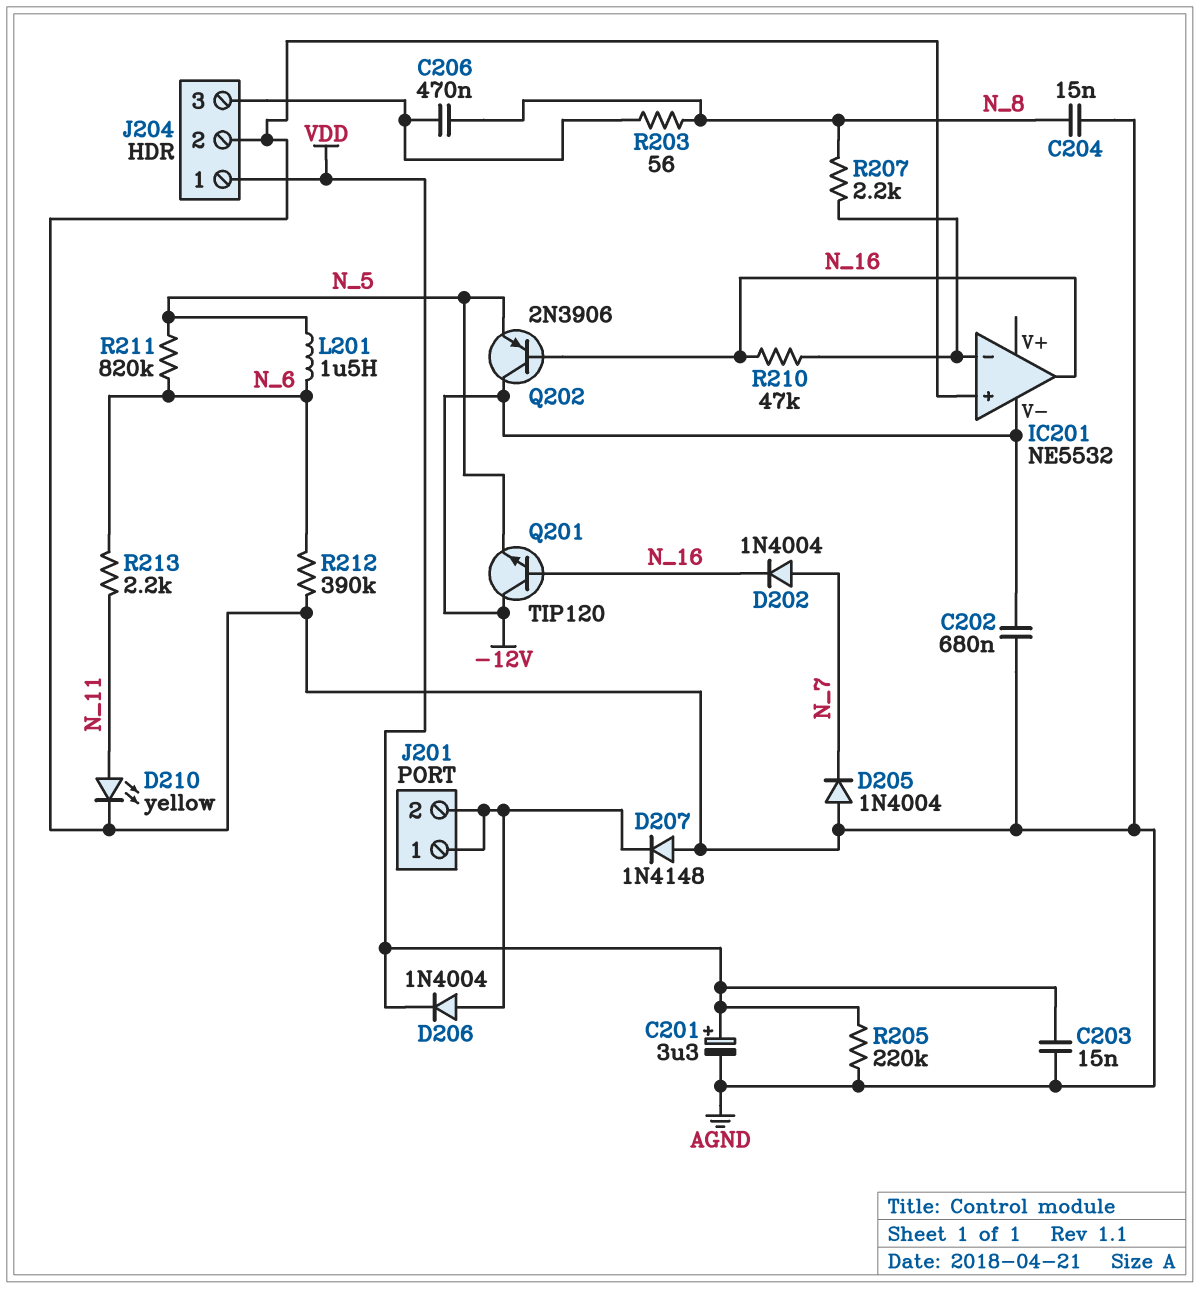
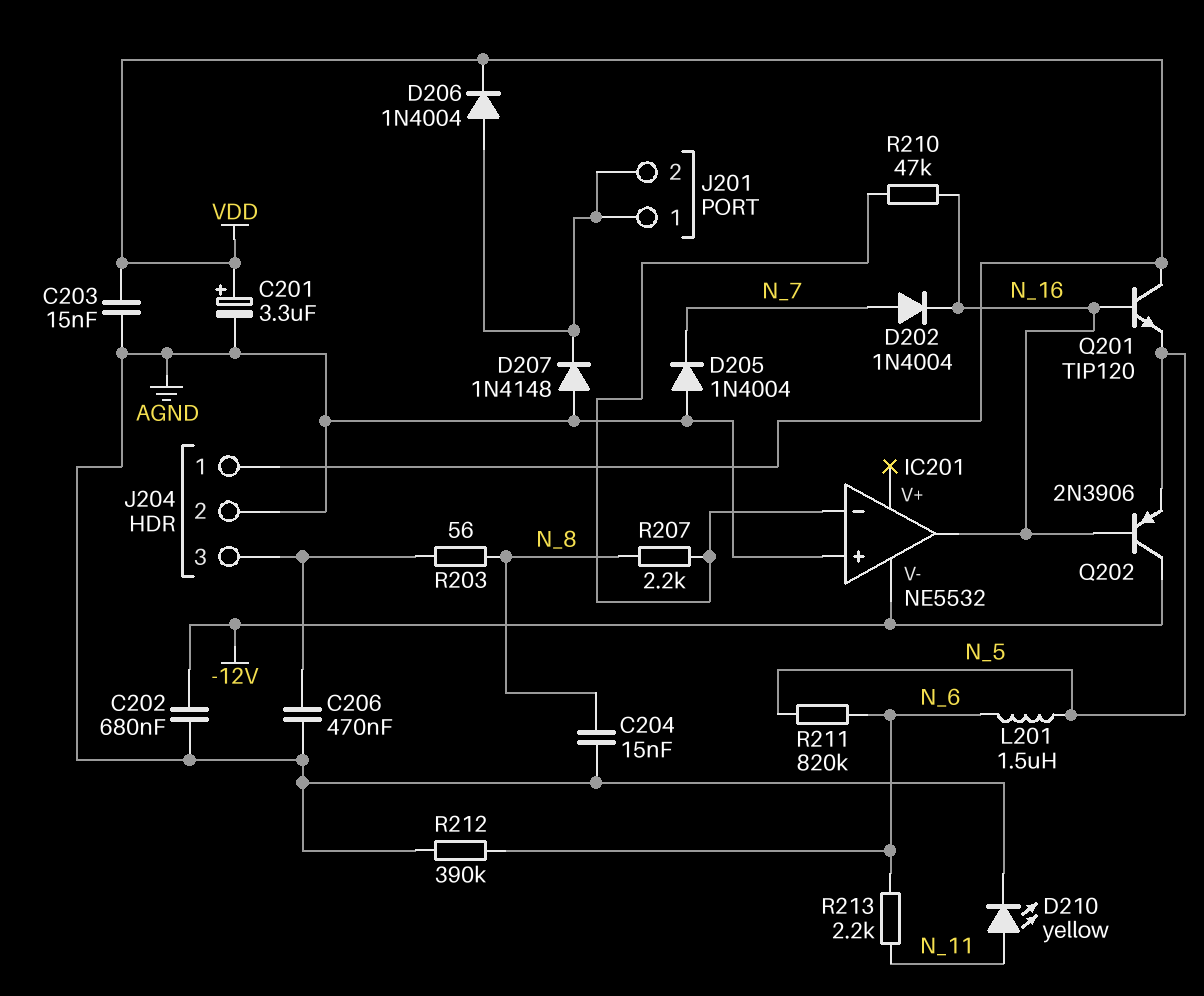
C206: 470nF (J204/3, N_8) -> 470nF (AGND, J204/3)
Q201: NPN TIP120 (B N_16, C -12V, E N_5) -> NPN TIP120 (B N_16, C VDD, E N_5)
R205: 220k (AGND, VDD) -> none

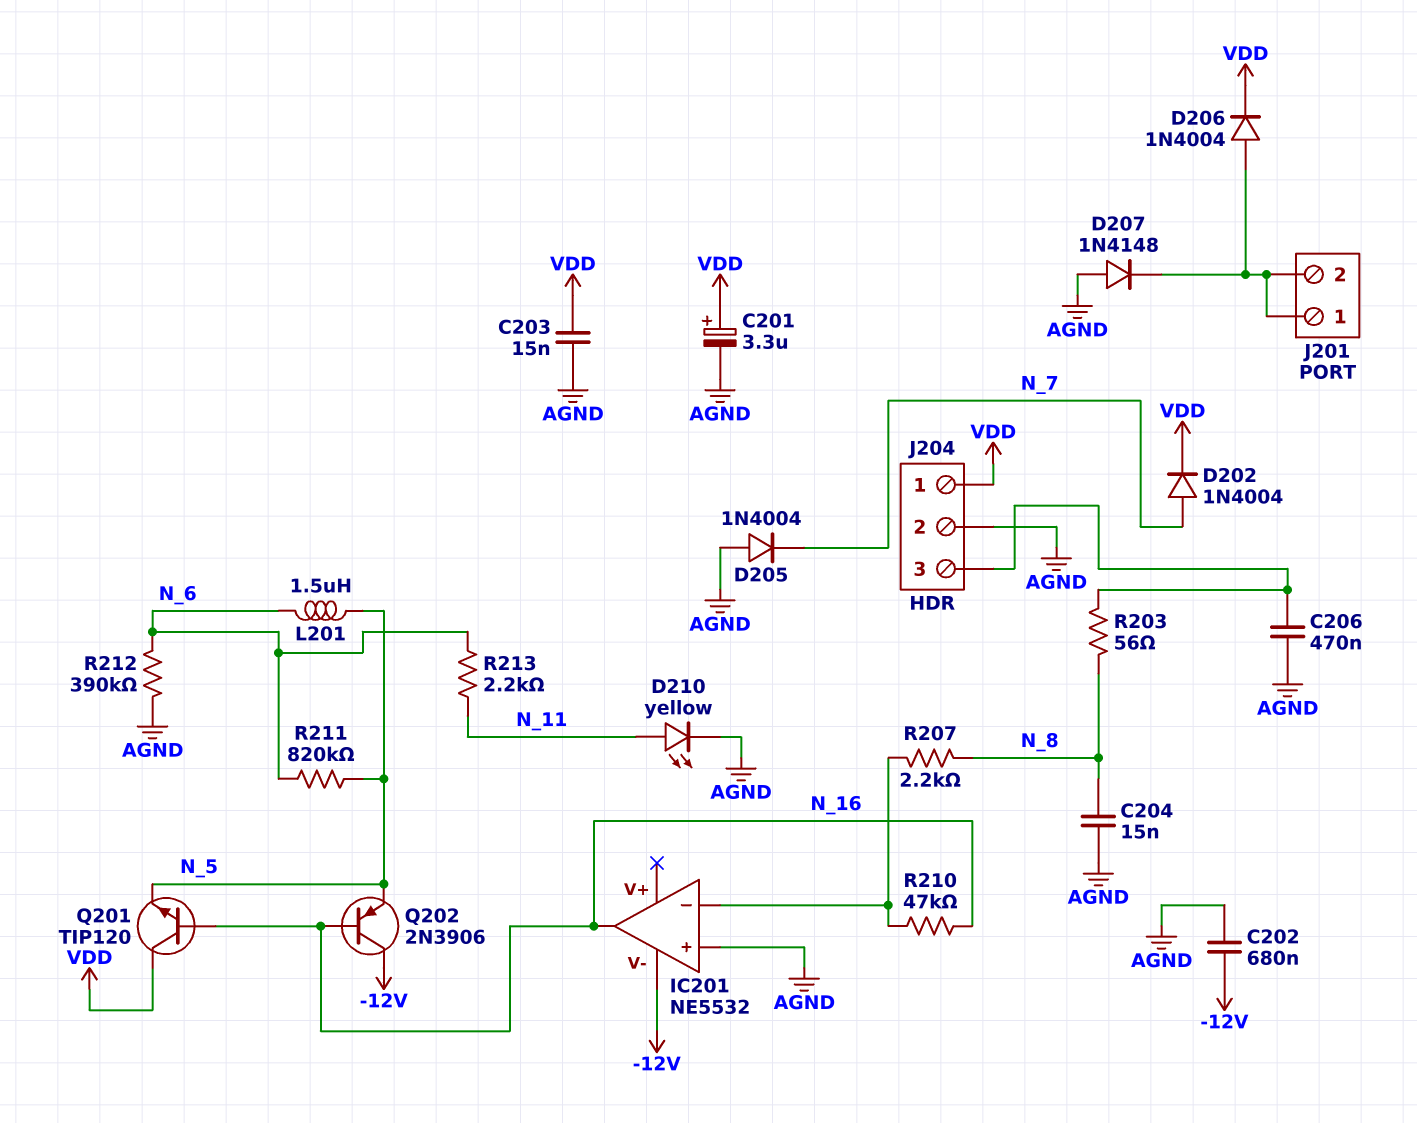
D202: diode 1N4004 (A N_7, K N_16) -> diode 1N4004 (A N_7, K VDD)

